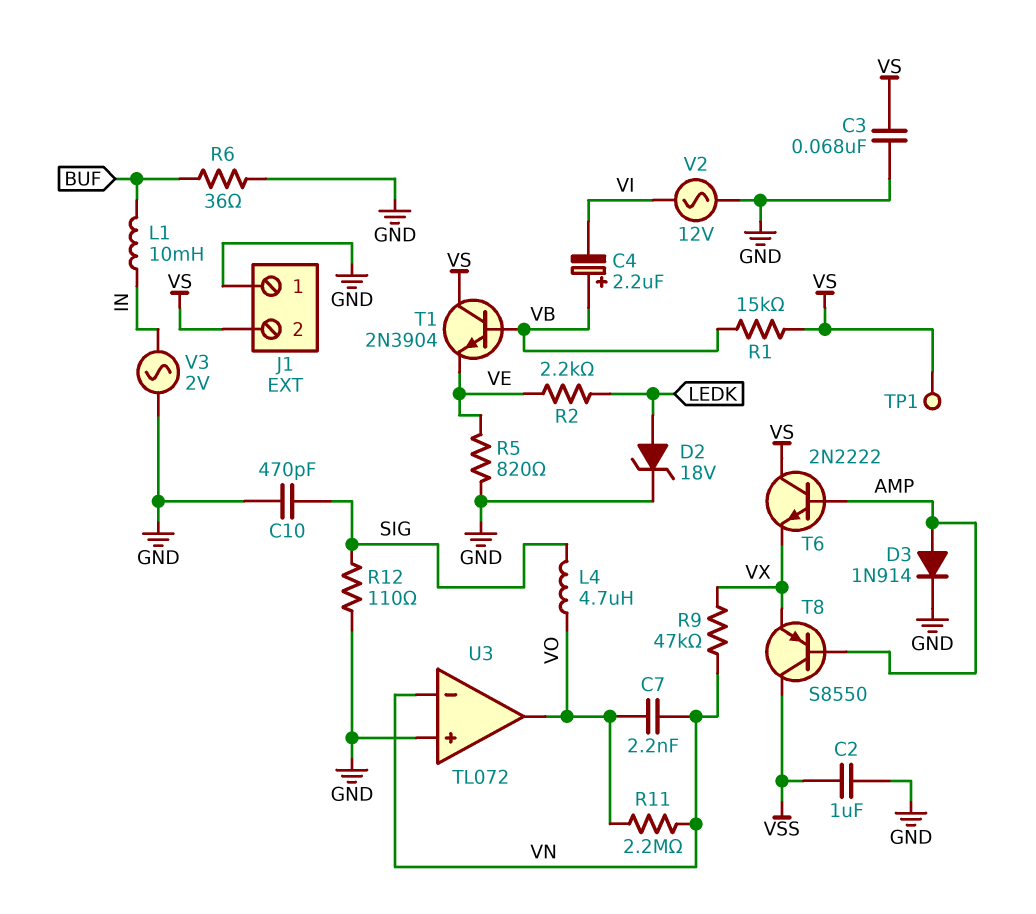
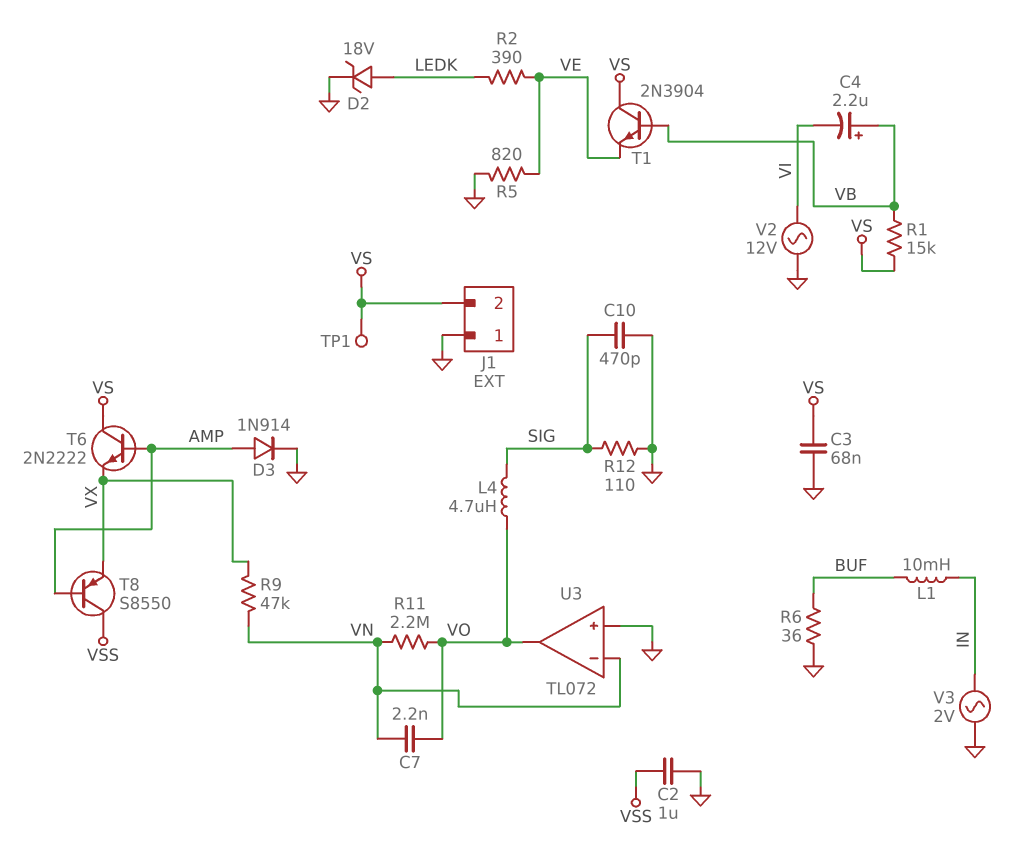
R2: 2.2k (LEDK, VE) -> 390 (LEDK, VE)

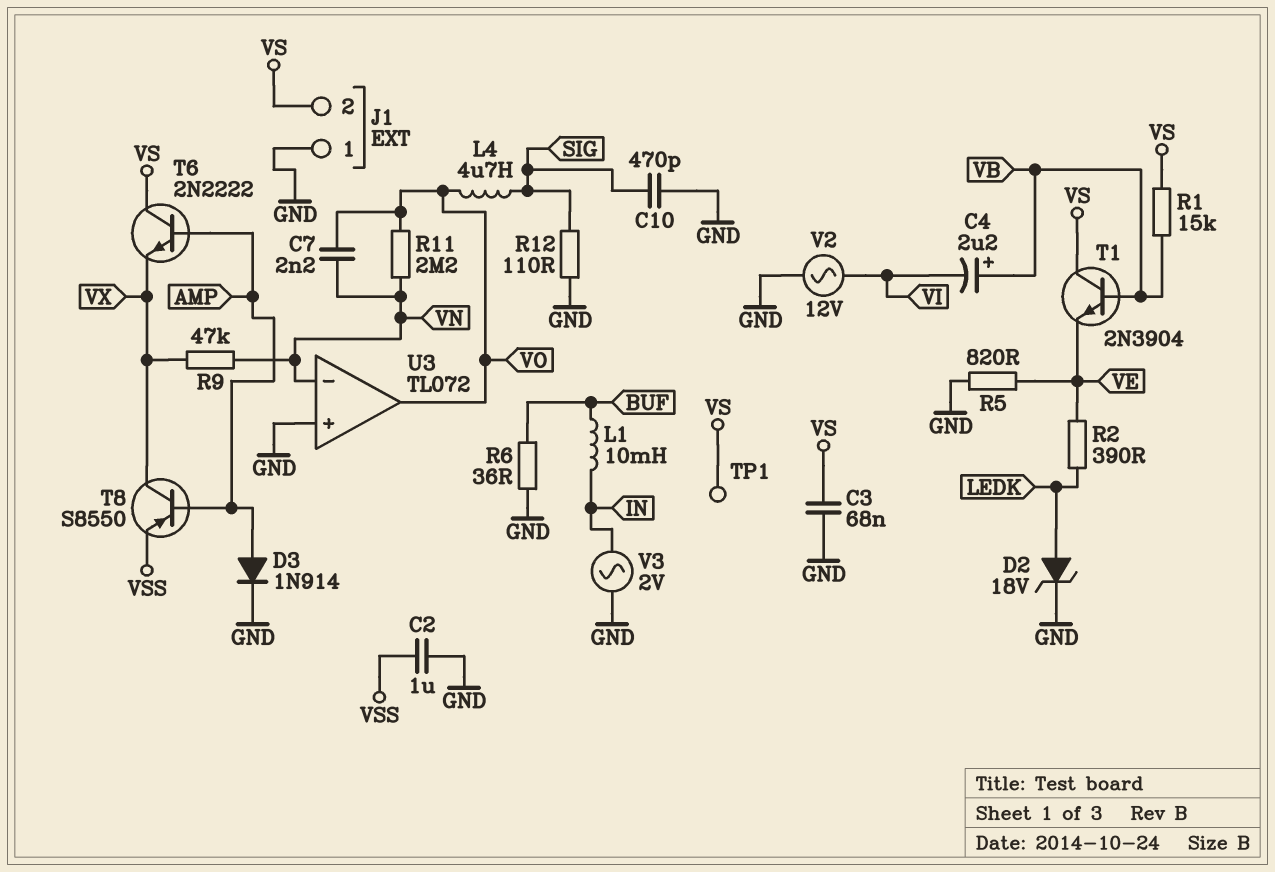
T8: PNP S8550 (B AMP, C VSS, E VX) -> PNP S8550 (B AMP, C VX, E VSS)

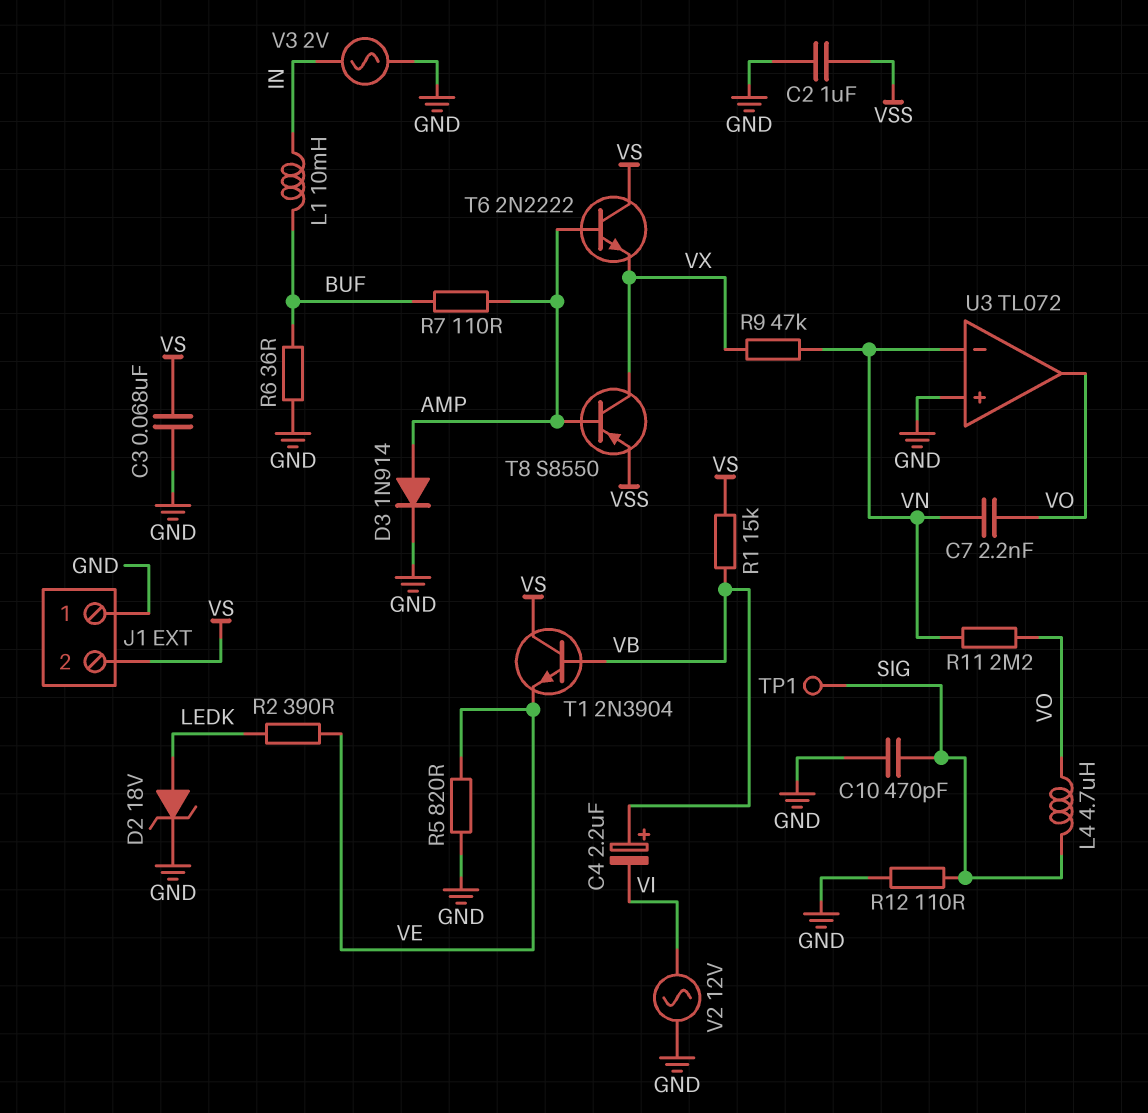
R7: none -> 110 (AMP, BUF)
TP1: test point (VS) -> test point (SIG)

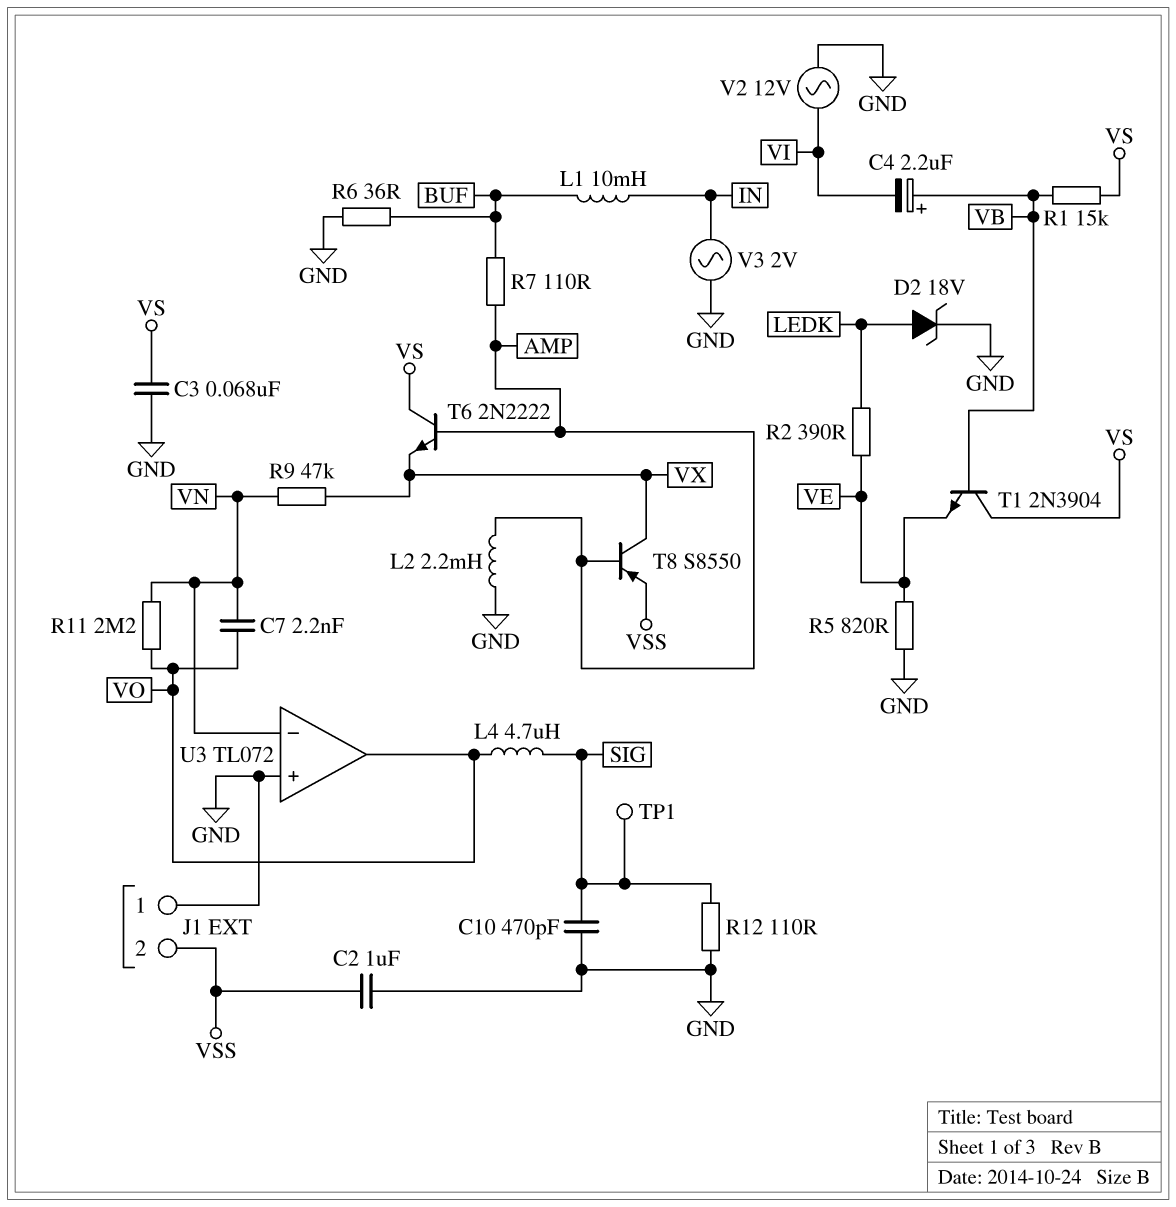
D3: diode 1N914 (A AMP, K GND) -> none
J1 pin 2: VS -> VSS
L2: none -> 2.2mH (AMP, GND)

